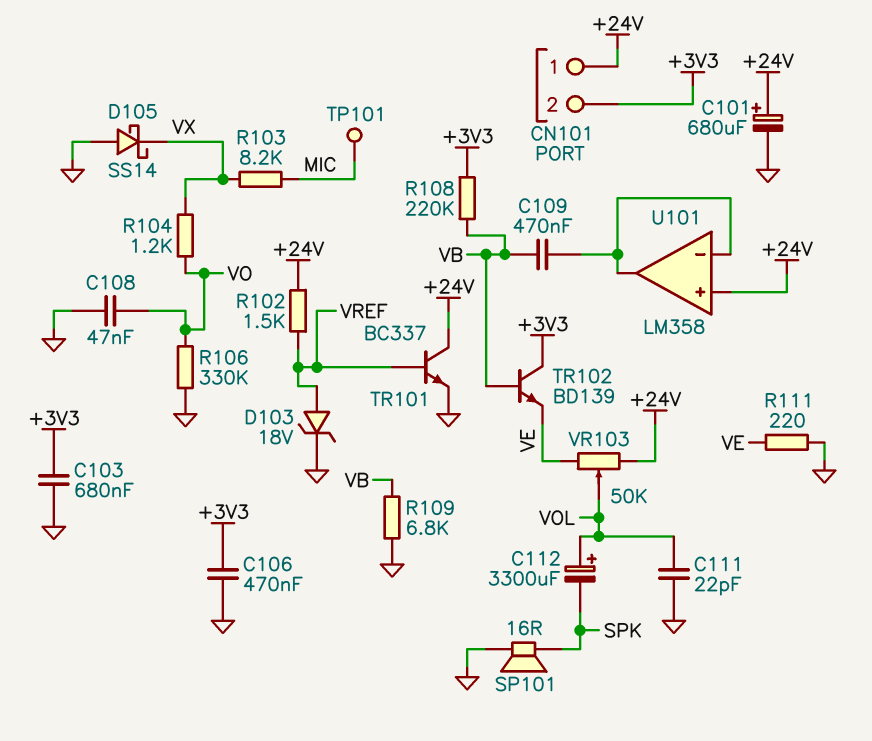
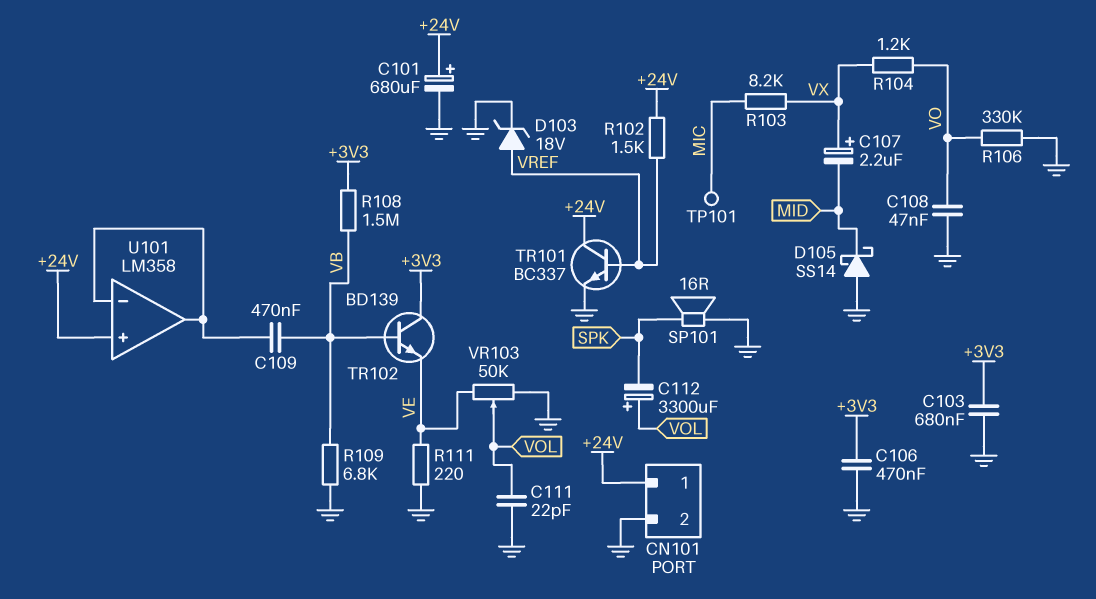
C107: none -> 2.2uF (plus VX, minus MID)
CN101 pin 2: +3V3 -> GND
D105: schottky SS14 (A GND, K VX) -> schottky SS14 (A GND, K MID)
R108: 220k (+3V3, VB) -> 1.5M (+3V3, VB)
VR103: 50k (+24V, VE, wiper VOL) -> 50k (GND, VE, wiper VOL)

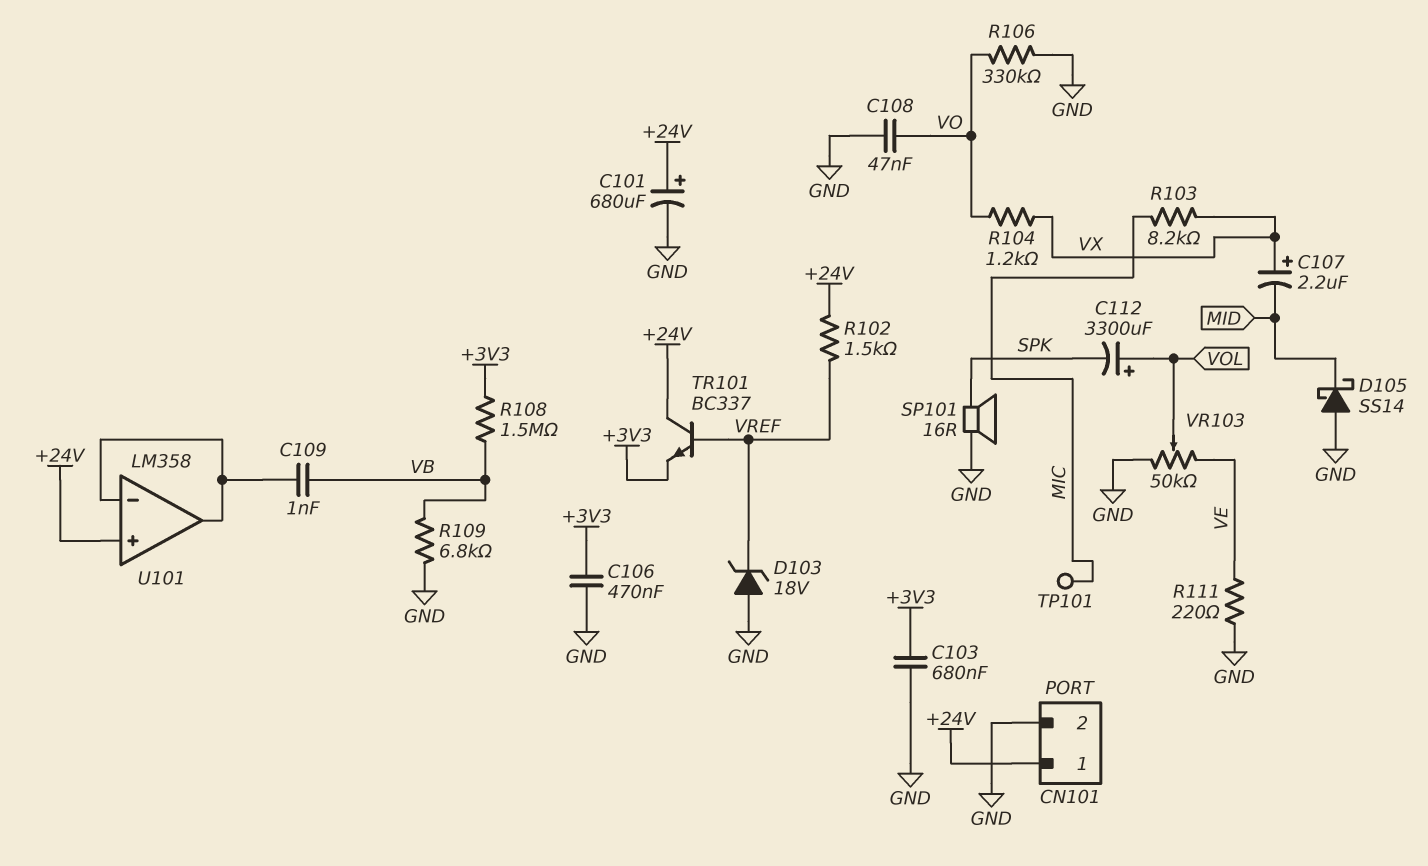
C109: 470nF (U101/in-, VB) -> 1nF (U101/in-, VB)
C111: 22pF (GND, VOL) -> none
D103: zener 18V (A VREF, K GND) -> zener 18V (A GND, K VREF)
TR101: NPN BC337 (B VREF, C +24V, E GND) -> NPN BC337 (B VREF, C +24V, E +3V3)
TR102: NPN BD139 (B VB, C +3V3, E VE) -> none

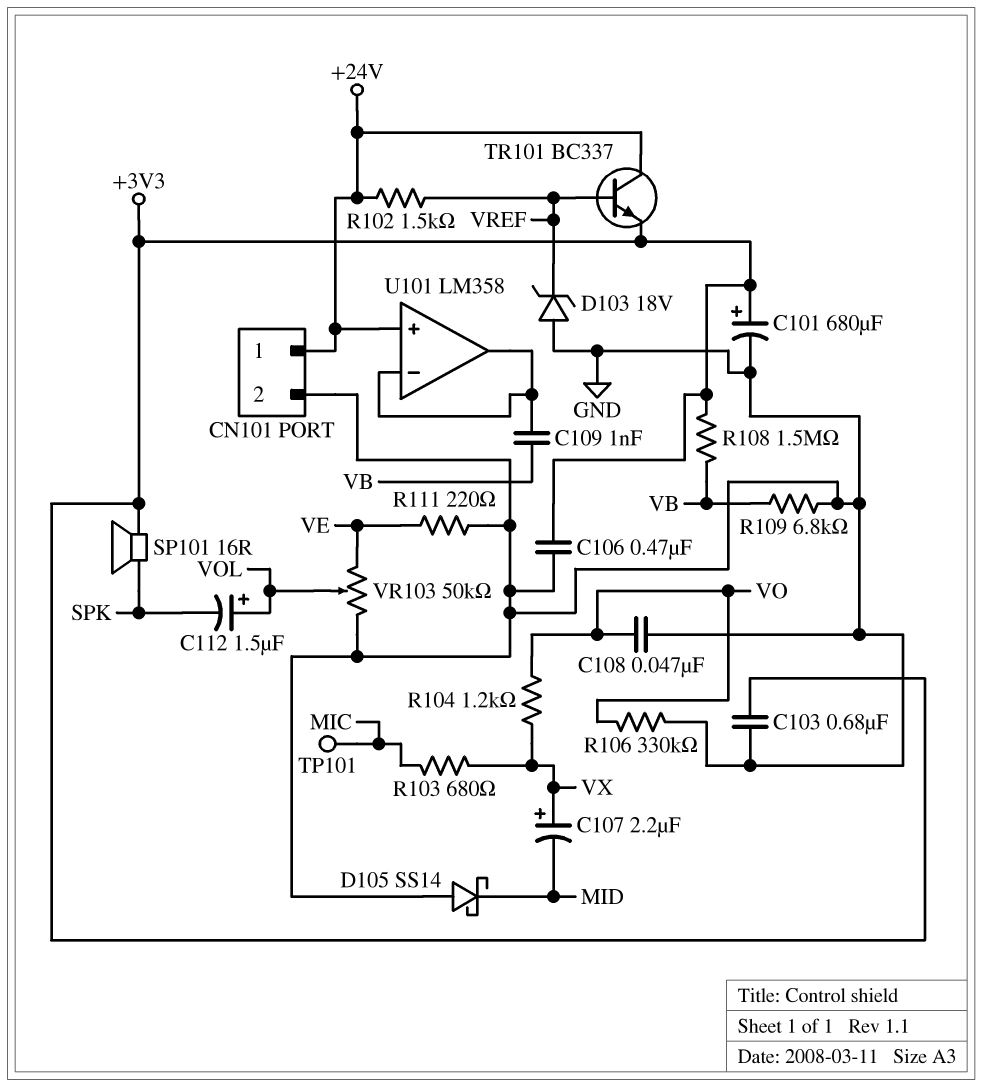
C101: 680uF (plus +24V, minus GND) -> 680uF (plus +3V3, minus GND)
C112: 3300uF (plus VOL, minus SPK) -> 1.5uF (plus VOL, minus SPK)
R103: 8.2k (MIC, VX) -> 680 (MIC, VX)
SP101: speaker 16R (GND, SPK) -> speaker 16R (+3V3, SPK)

